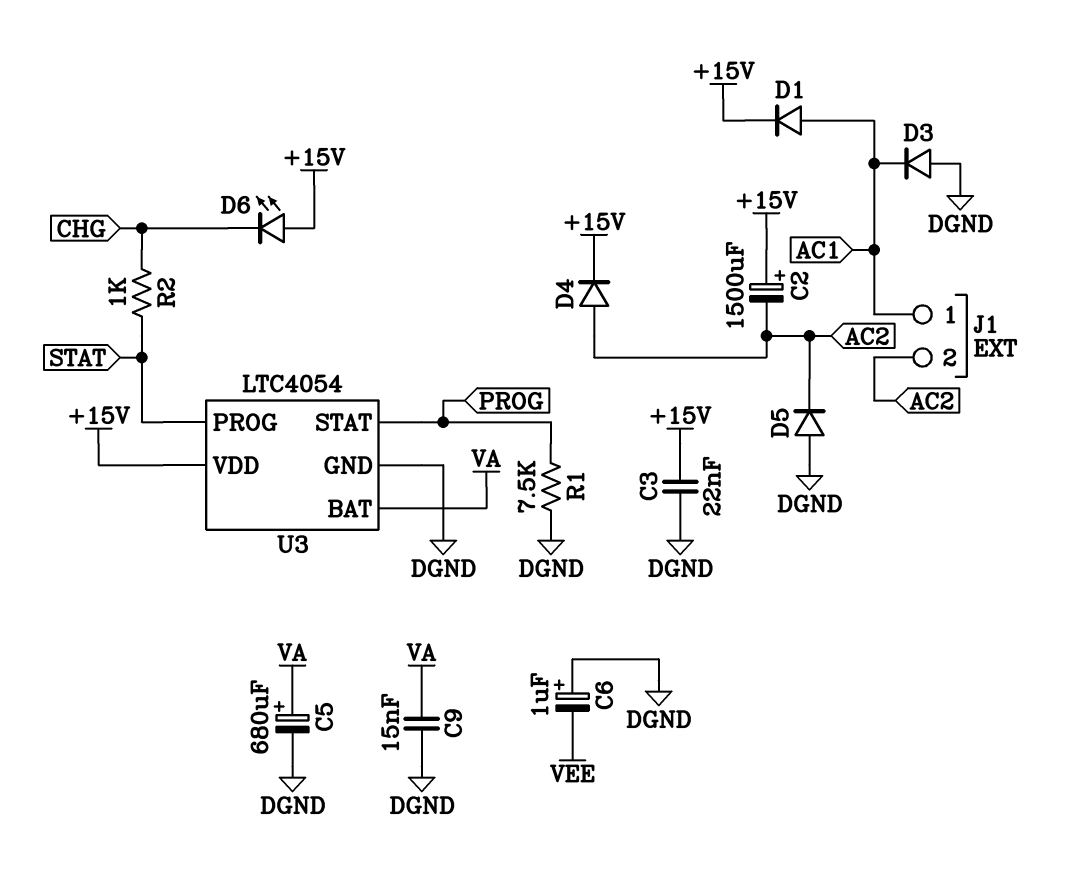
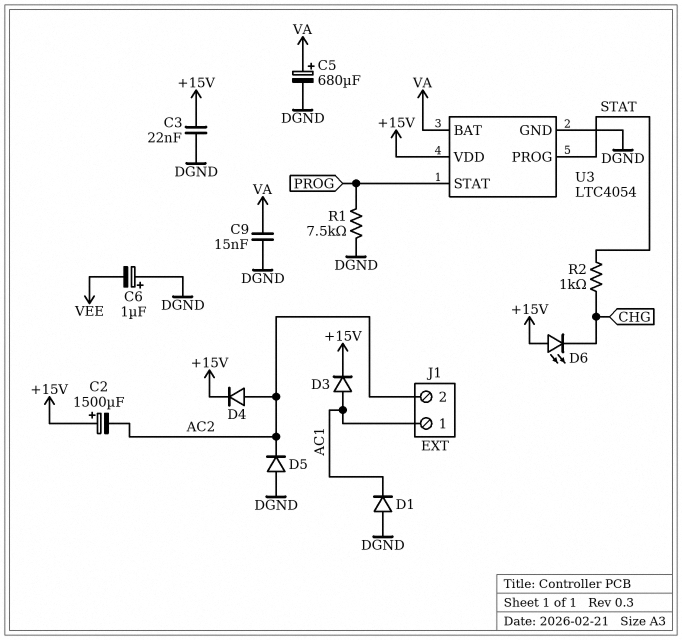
D1: diode (A AC1, K +15V) -> diode (A DGND, K AC1)
D3: diode (A DGND, K AC1) -> diode (A AC1, K +15V)

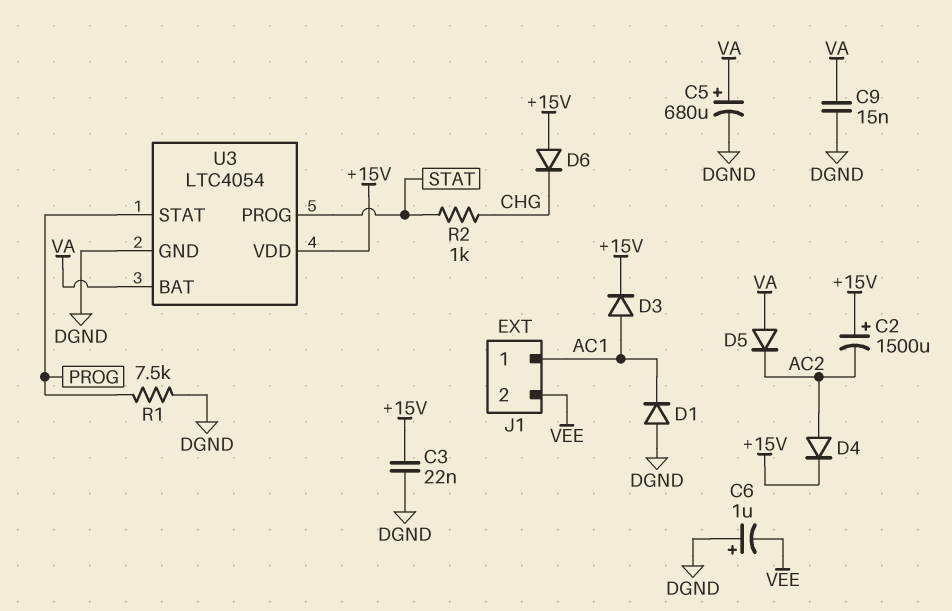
D5: diode (A DGND, K AC2) -> diode (A VA, K AC2)
D6: LED (A +15V, K CHG) -> diode (A +15V, K CHG)
J1 pin 2: AC2 -> VEE

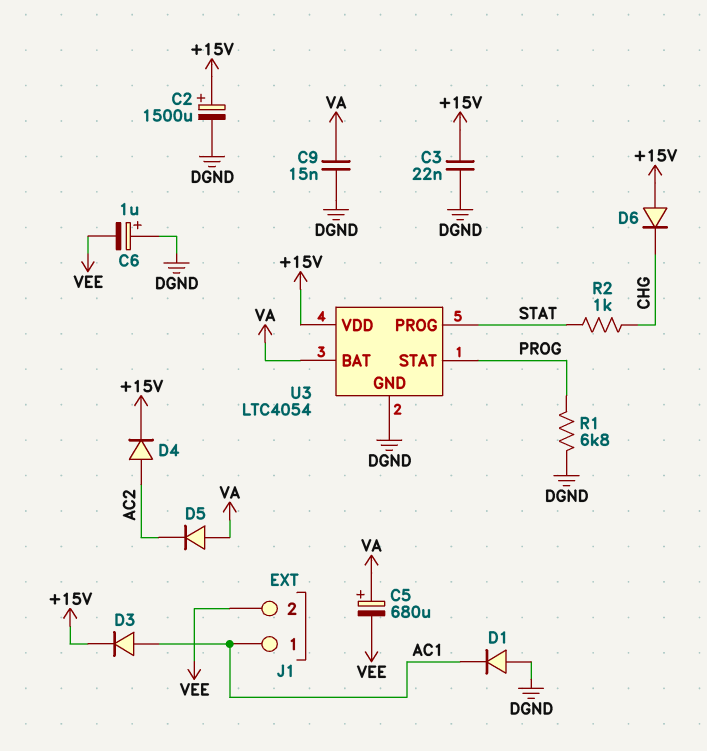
C2: 1500uF (plus +15V, minus AC2) -> 1500uF (plus +15V, minus DGND)
C5: 680uF (plus VA, minus DGND) -> 680uF (plus VA, minus VEE)
R1: 7.5k (DGND, PROG) -> 6.8k (DGND, PROG)

